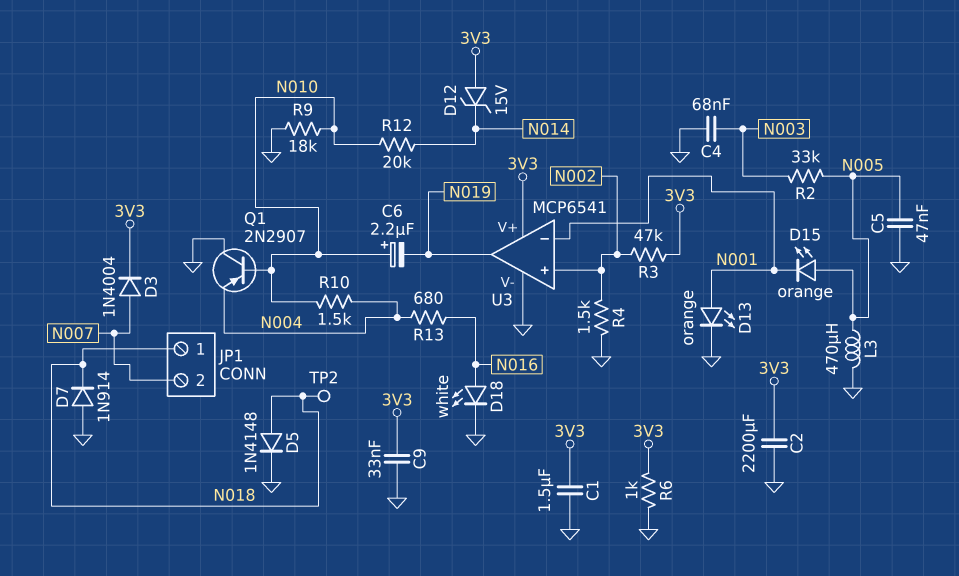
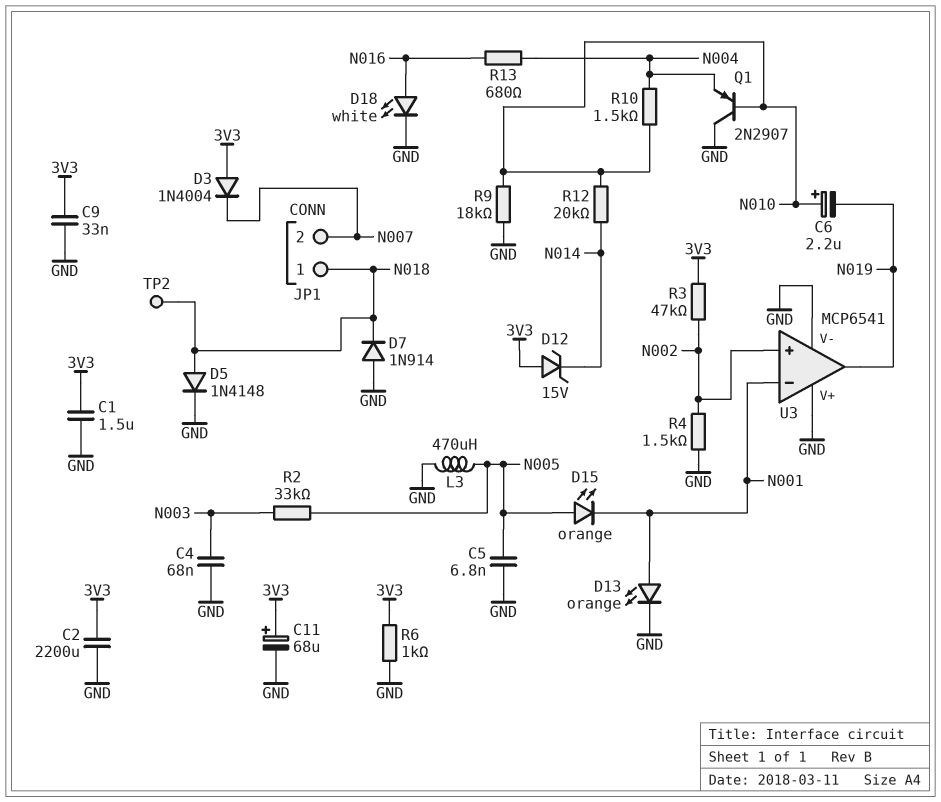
C5: 47nF (GND, N005) -> 6.8nF (GND, N005)
C11: none -> 68uF (plus 3V3, minus GND)
D3: diode 1N4004 (A N007, K 3V3) -> diode 1N4004 (A 3V3, K N007)
U3 pin V+: 3V3 -> GND

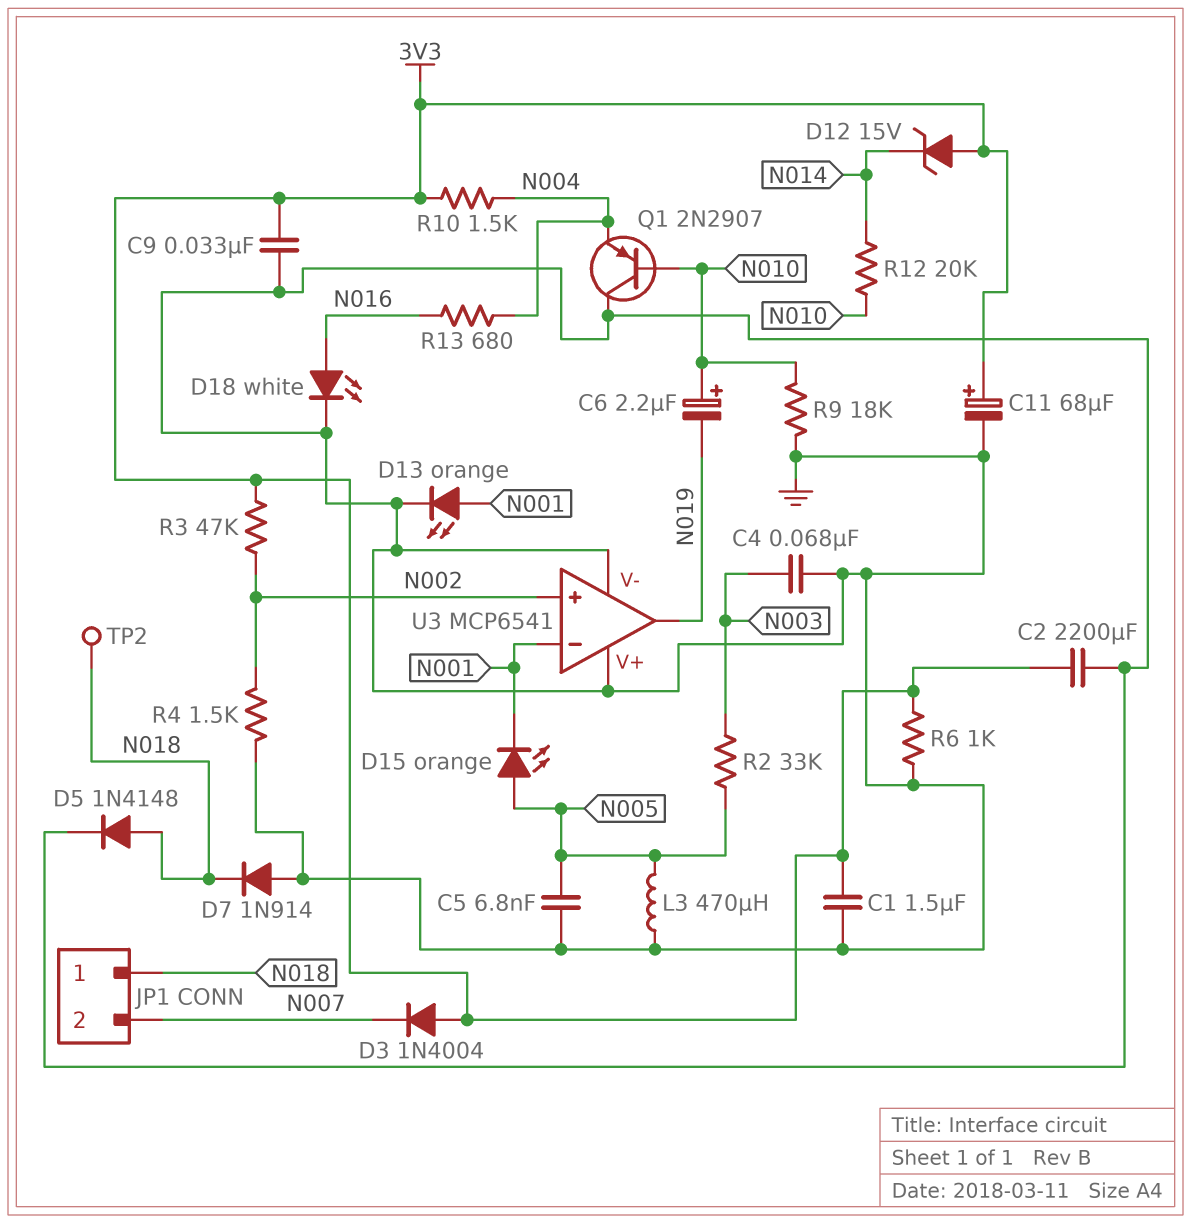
R10: 1.5k (N004, N010) -> 1.5k (3V3, N004)

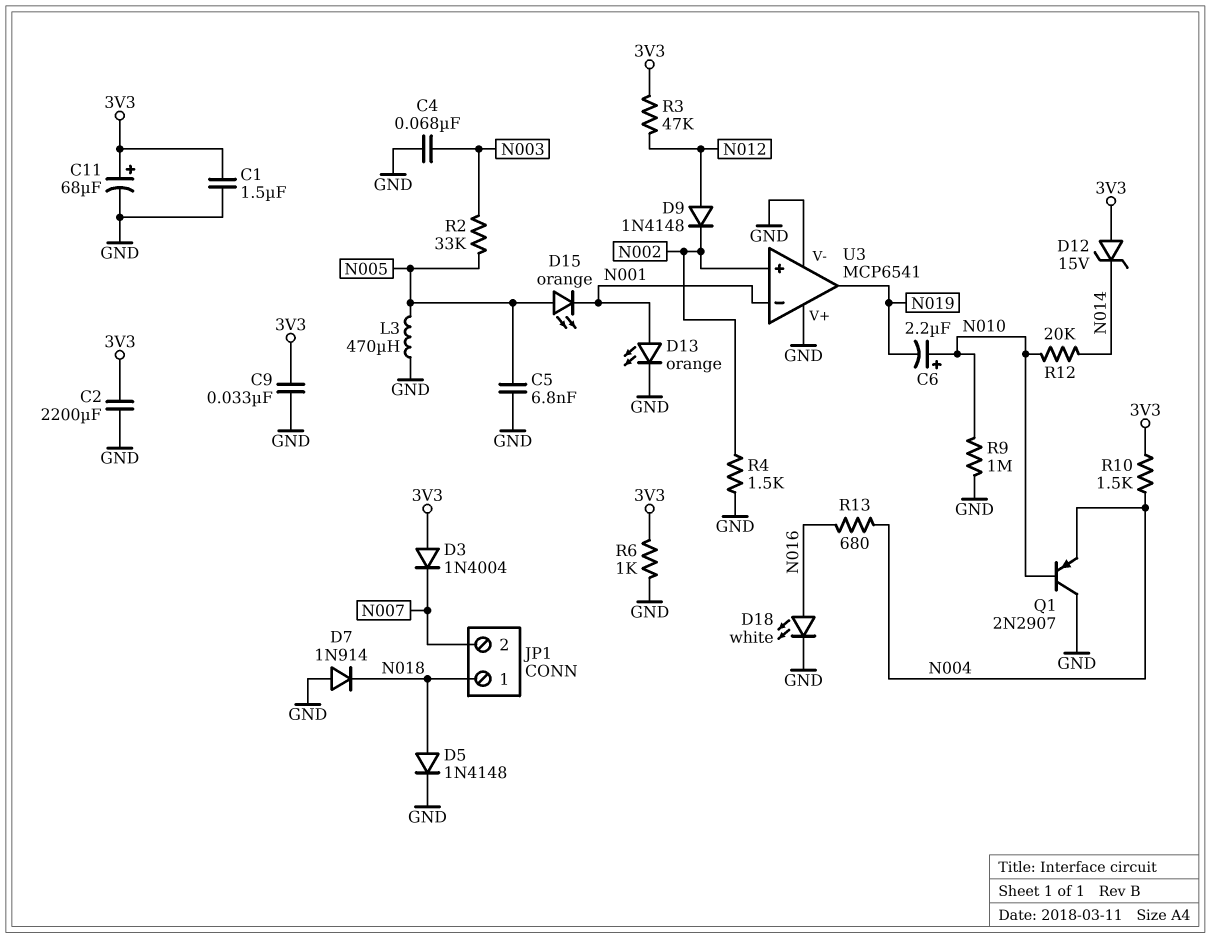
D9: none -> diode 1N4148 (A N012, K N002)
R3: 47k (3V3, N002) -> 47k (3V3, N012)
R9: 18k (GND, N010) -> 1M (GND, N010)
TP2: test point (N018) -> none

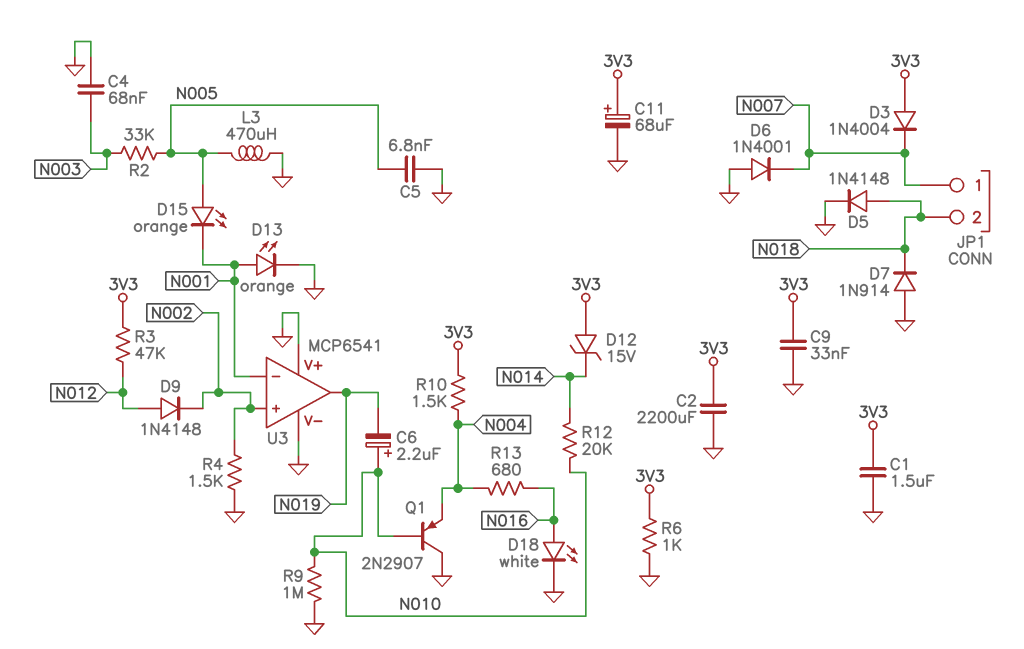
D6: none -> diode 1N4001 (A GND, K N007)
JP1 pin 1: N018 -> N007
JP1 pin 2: N007 -> N018

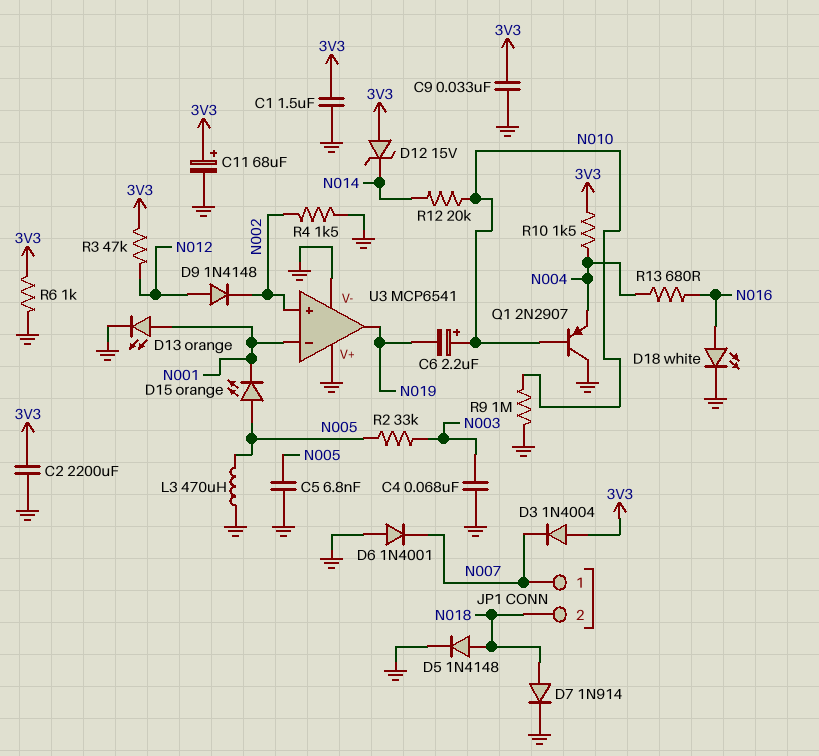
D7: diode 1N914 (A GND, K N018) -> diode 1N914 (A N018, K GND)

